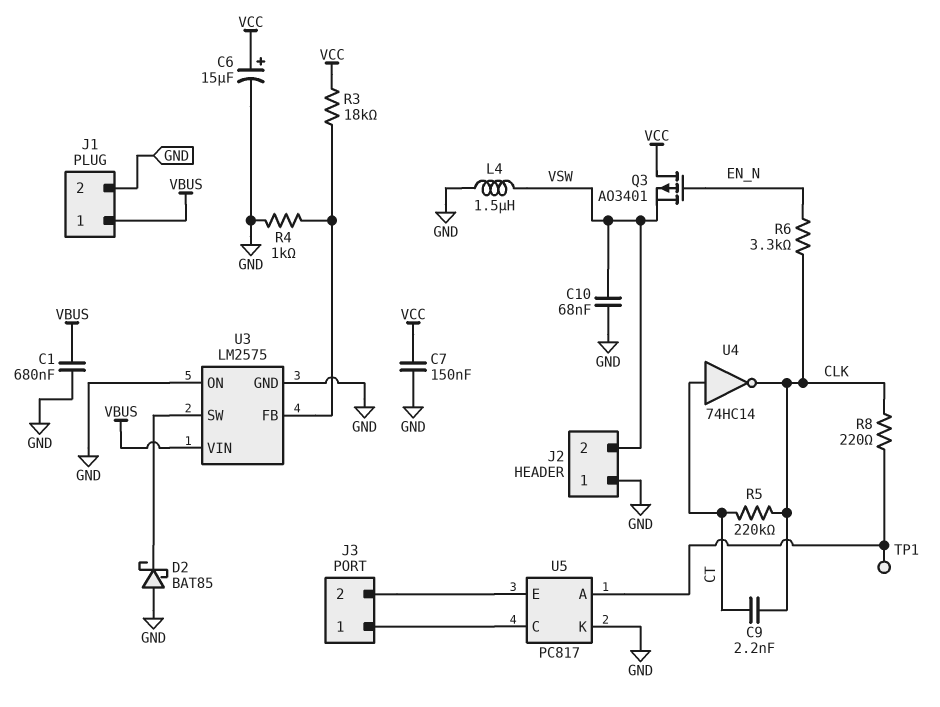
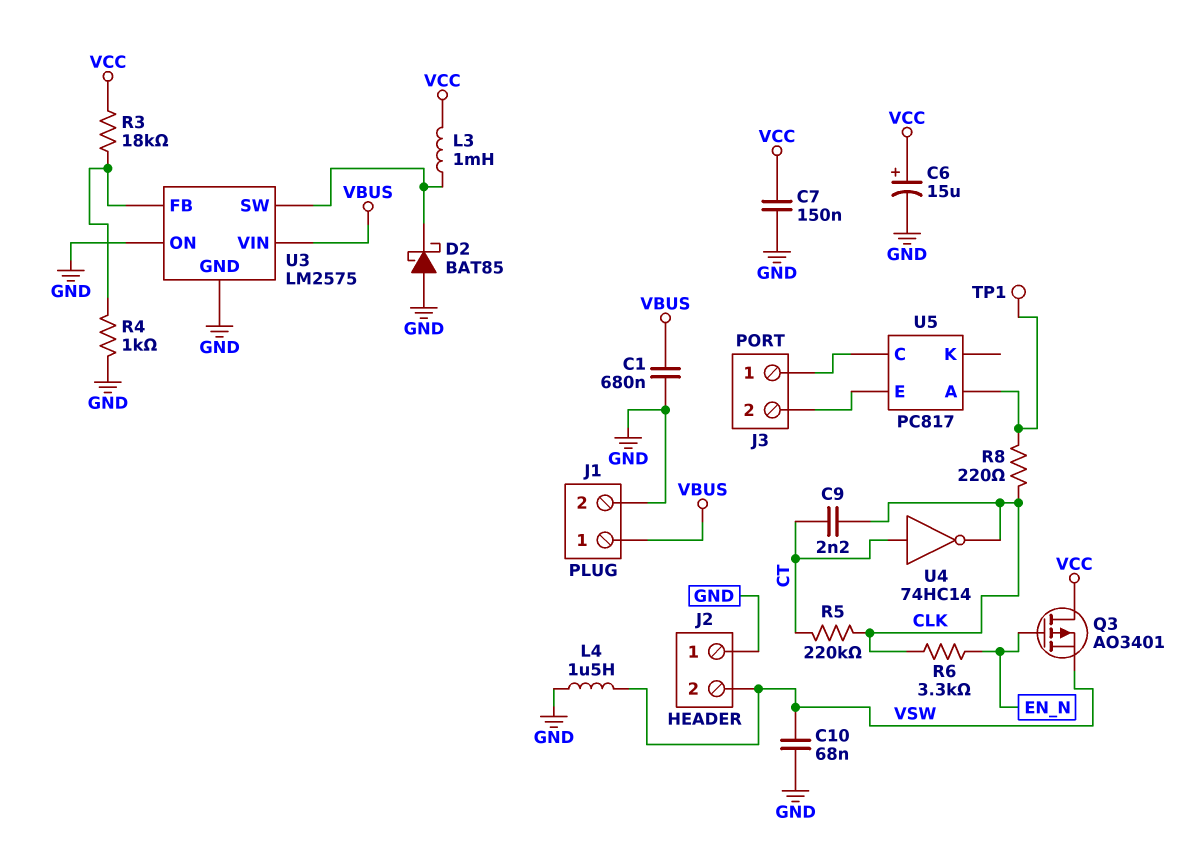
L3: none -> 1mH (U3/SW, VCC)
U5 pin K: GND -> none

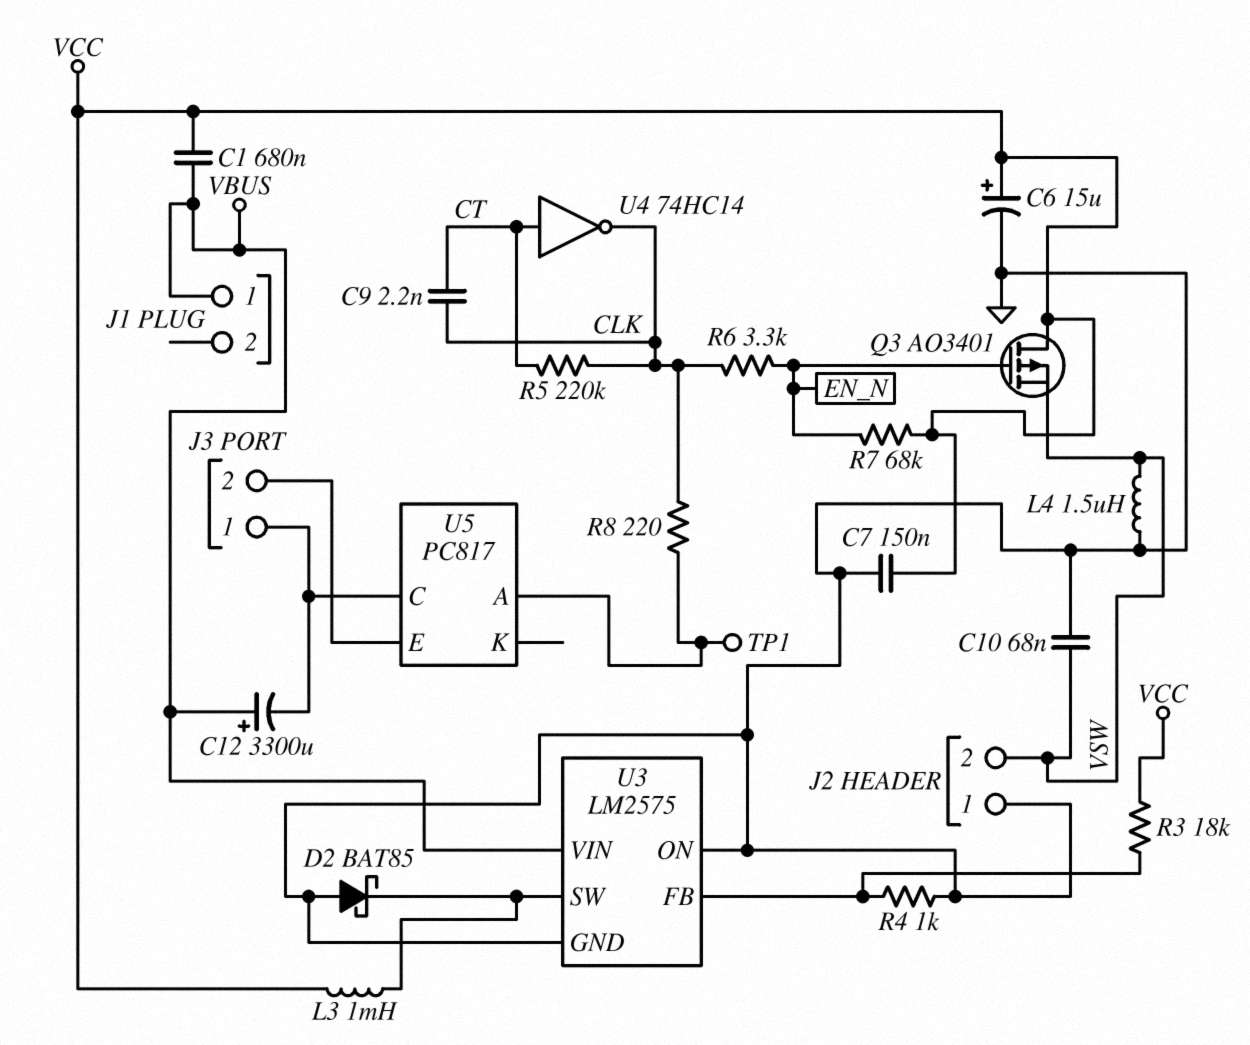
C1: 680nF (GND, VBUS) -> 680nF (VBUS, VCC)
C12: none -> 3300uF (plus VBUS, minus J3/1)
J1 pin 2: GND -> none
R7: none -> 68k (EN_N, VCC)

